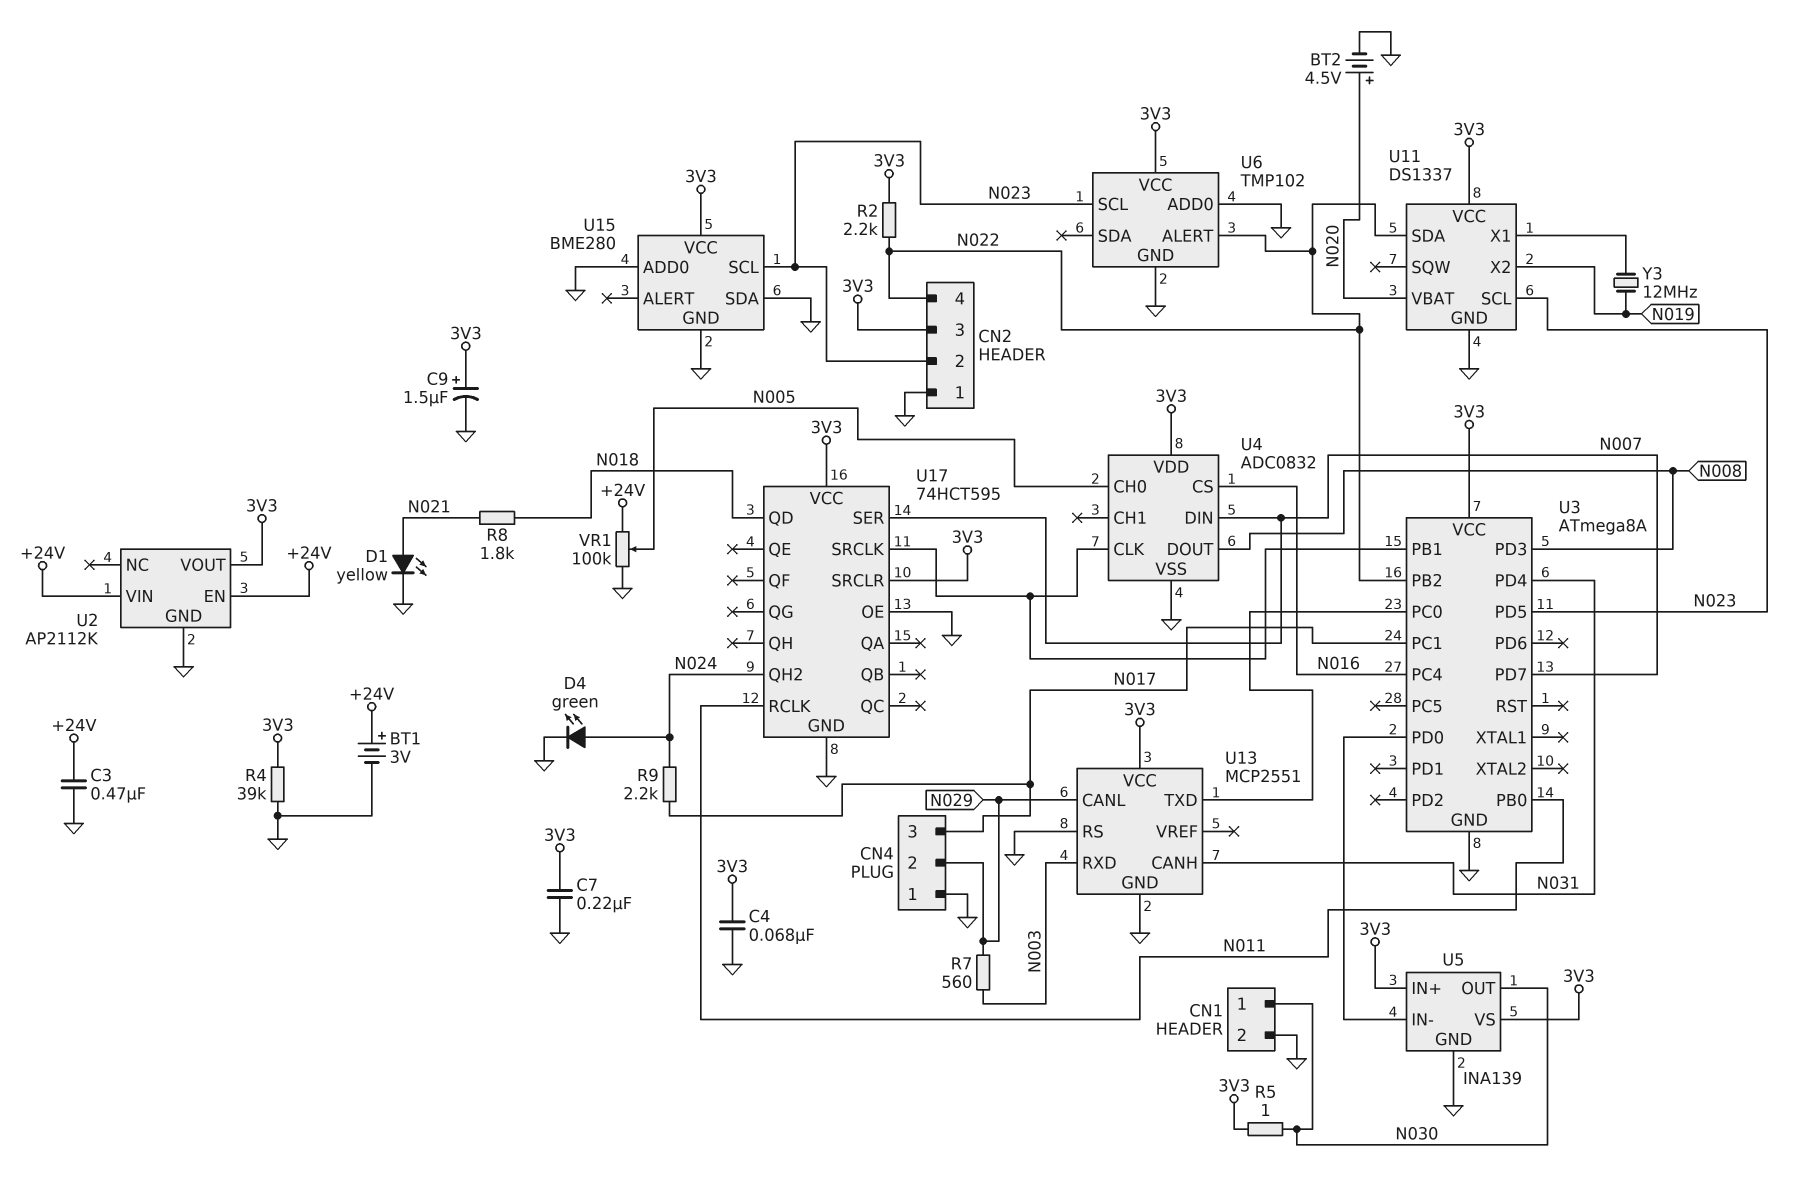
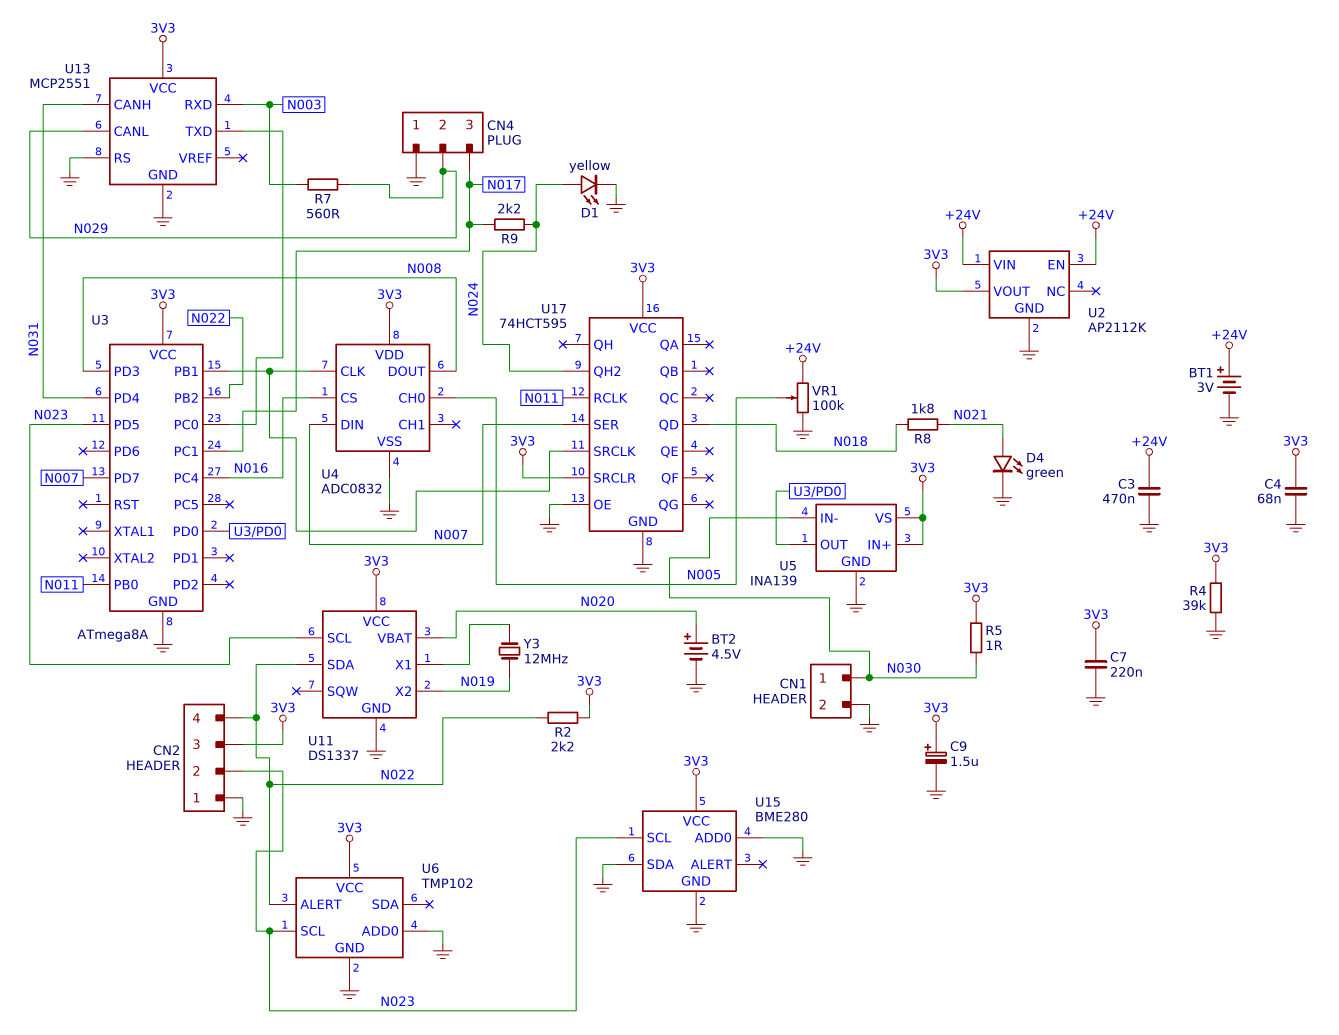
D1: LED yellow (A N021, K GND) -> LED yellow (A N024, K GND)
D4: LED green (A N024, K GND) -> LED green (A N021, K GND)
U5 pin IN-: U3/PD0 -> N030
U5 pin OUT: N030 -> U3/PD0

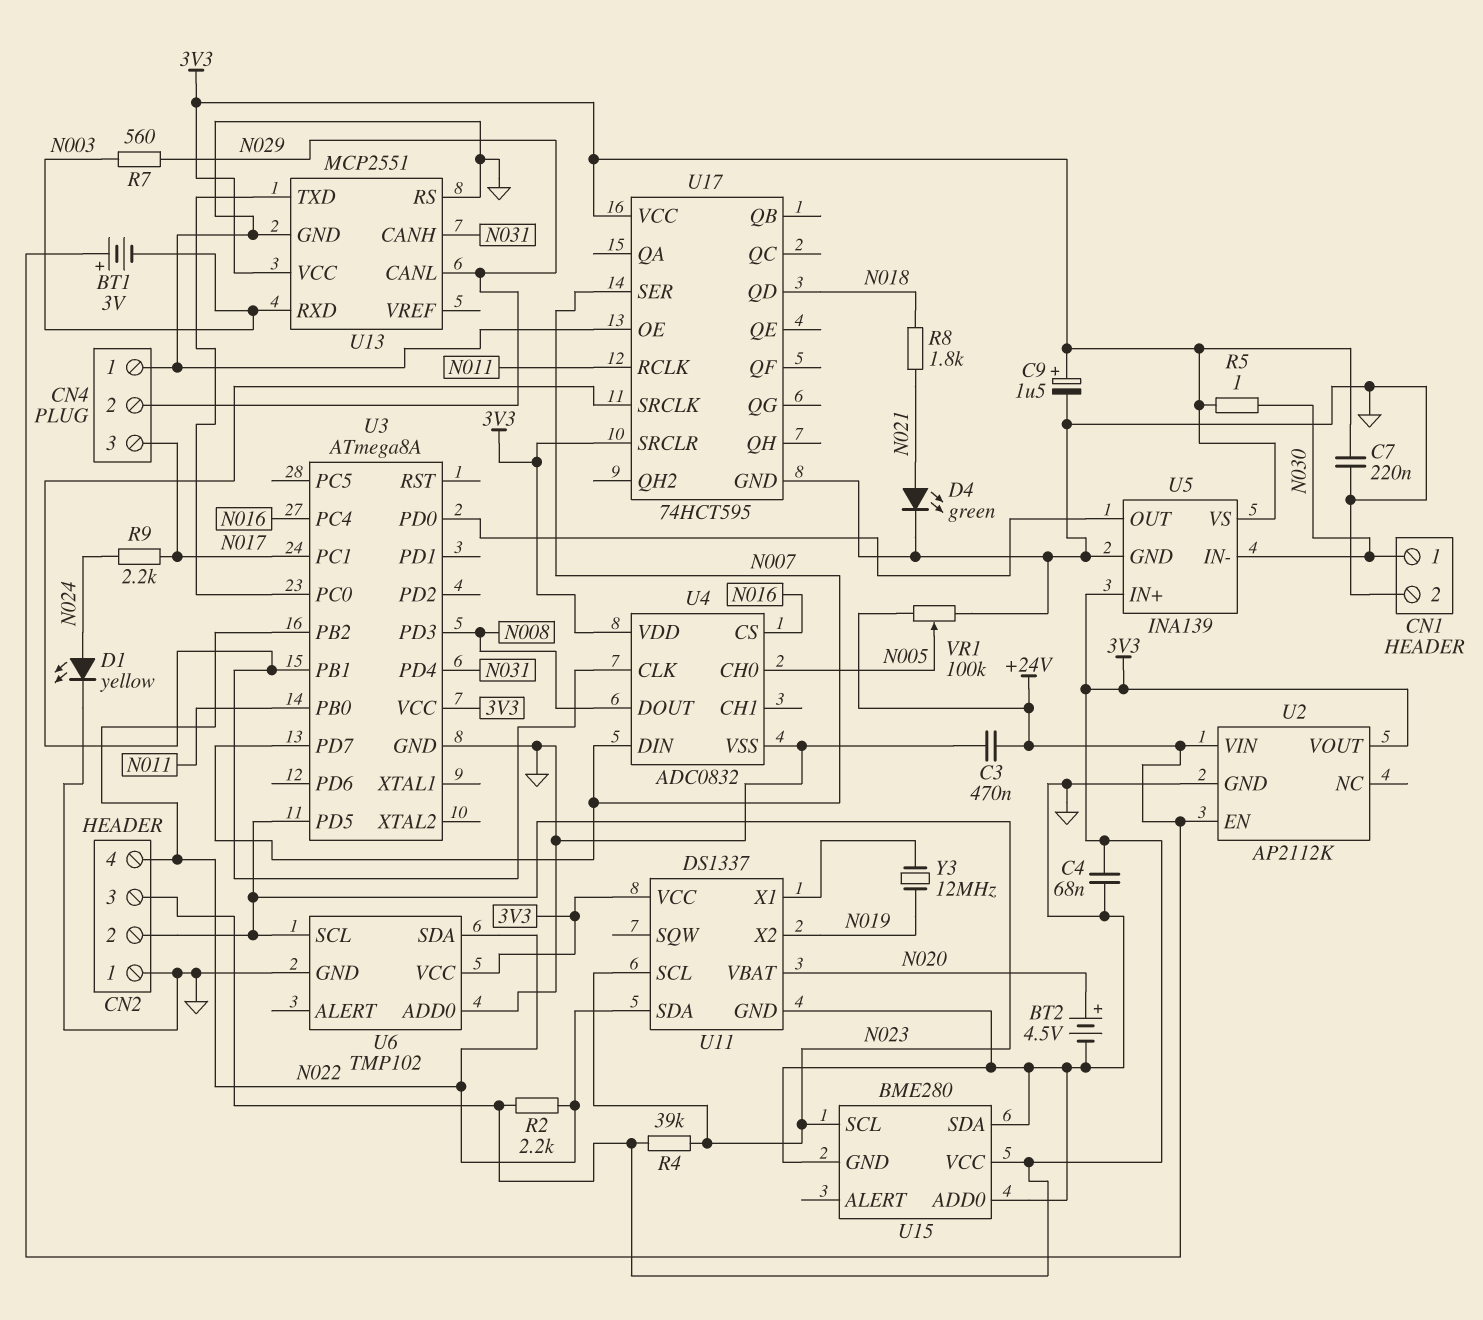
BT1: 3V (plus +24V, minus GND) -> 3V (plus +24V, minus N003)
R4: 39k (3V3, GND) -> 39k (3V3, N023)
U6 pin ALERT: N022 -> none
U6 pin SDA: none -> N022
U17 pin QH2: N024 -> none

